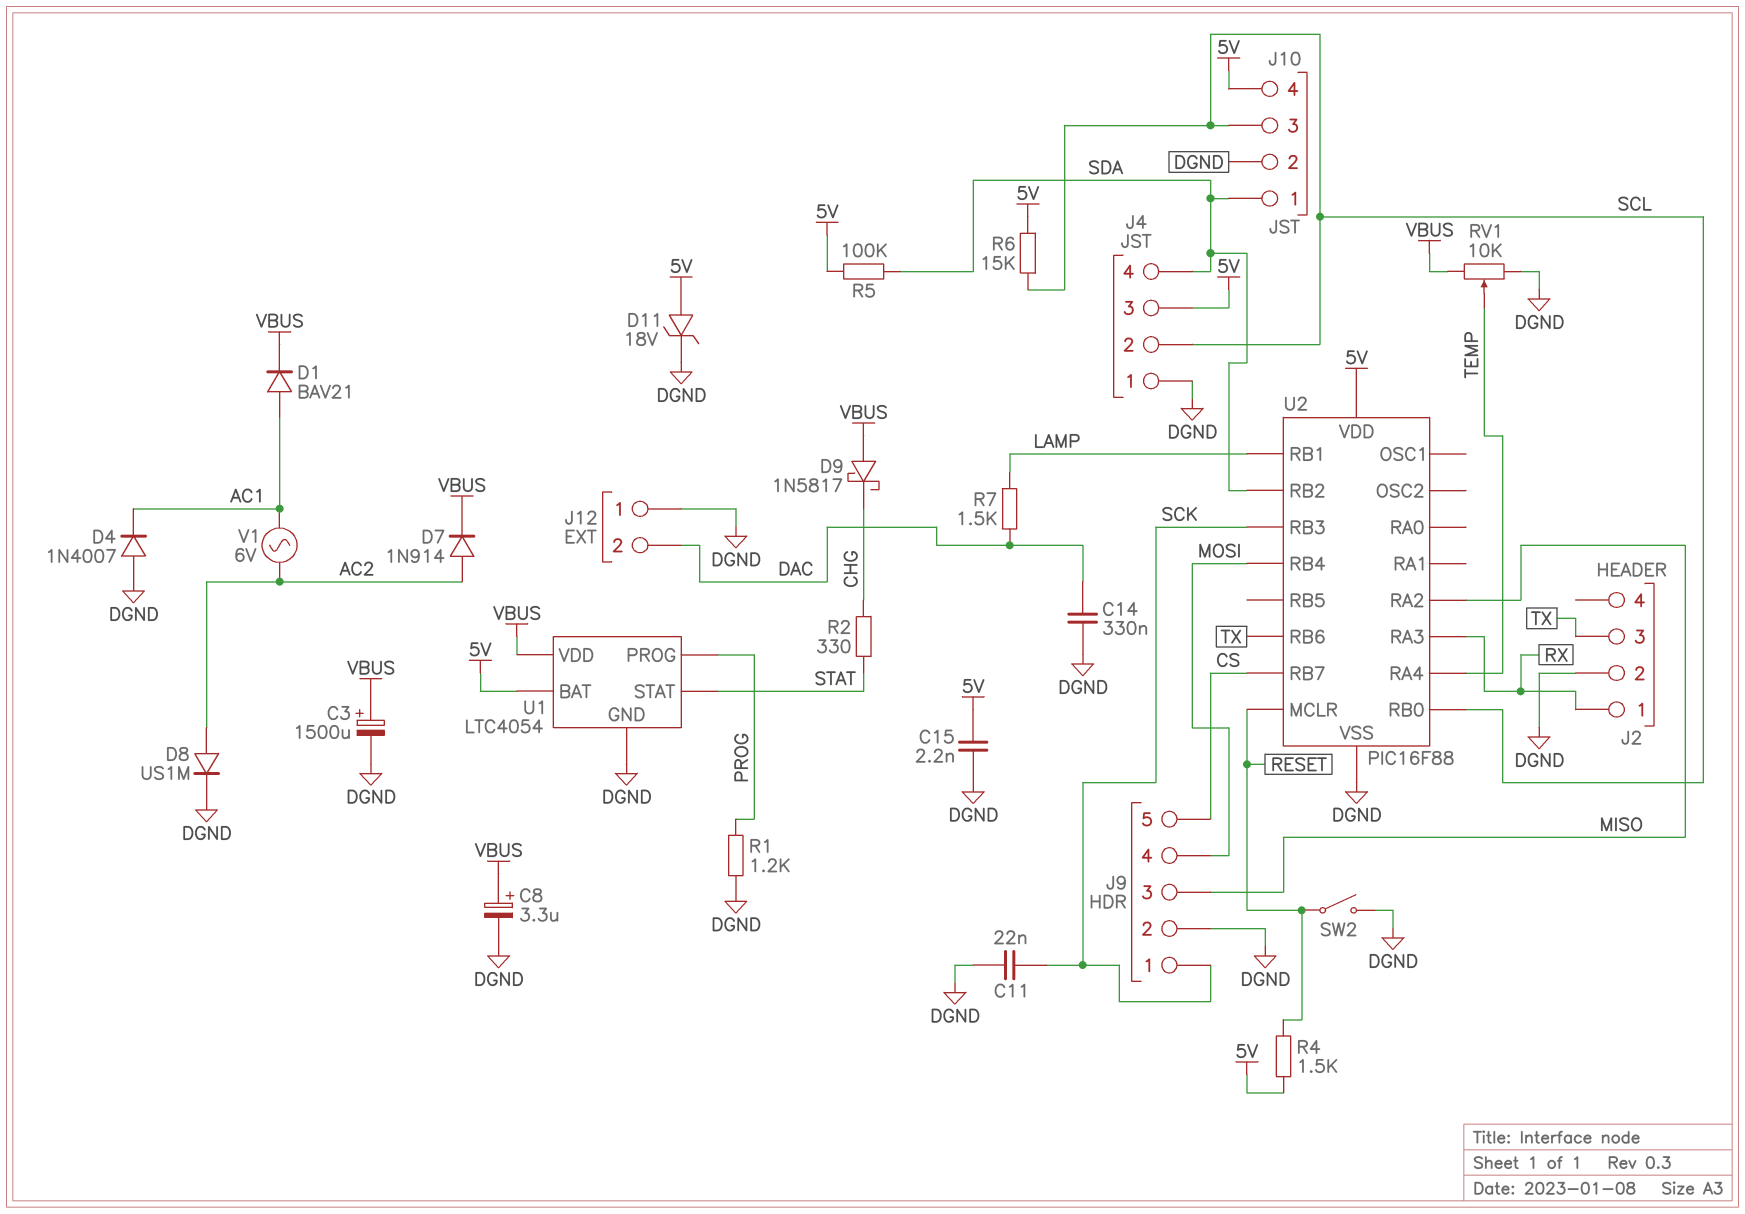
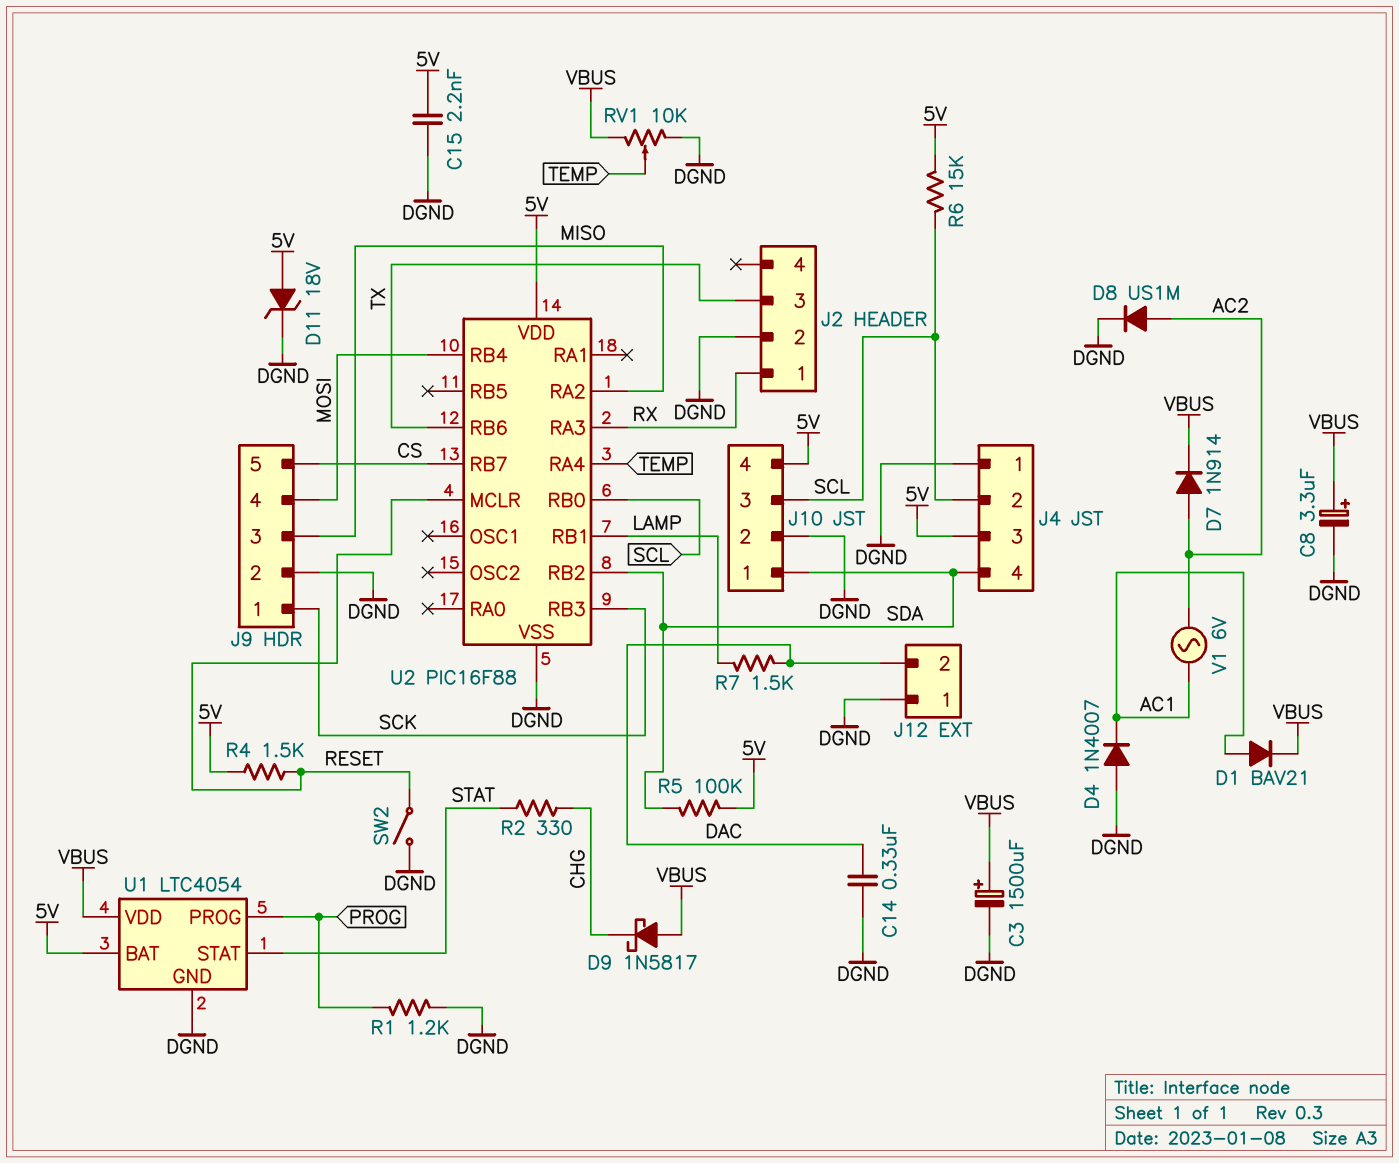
C11: 22nF (DGND, SCK) -> none

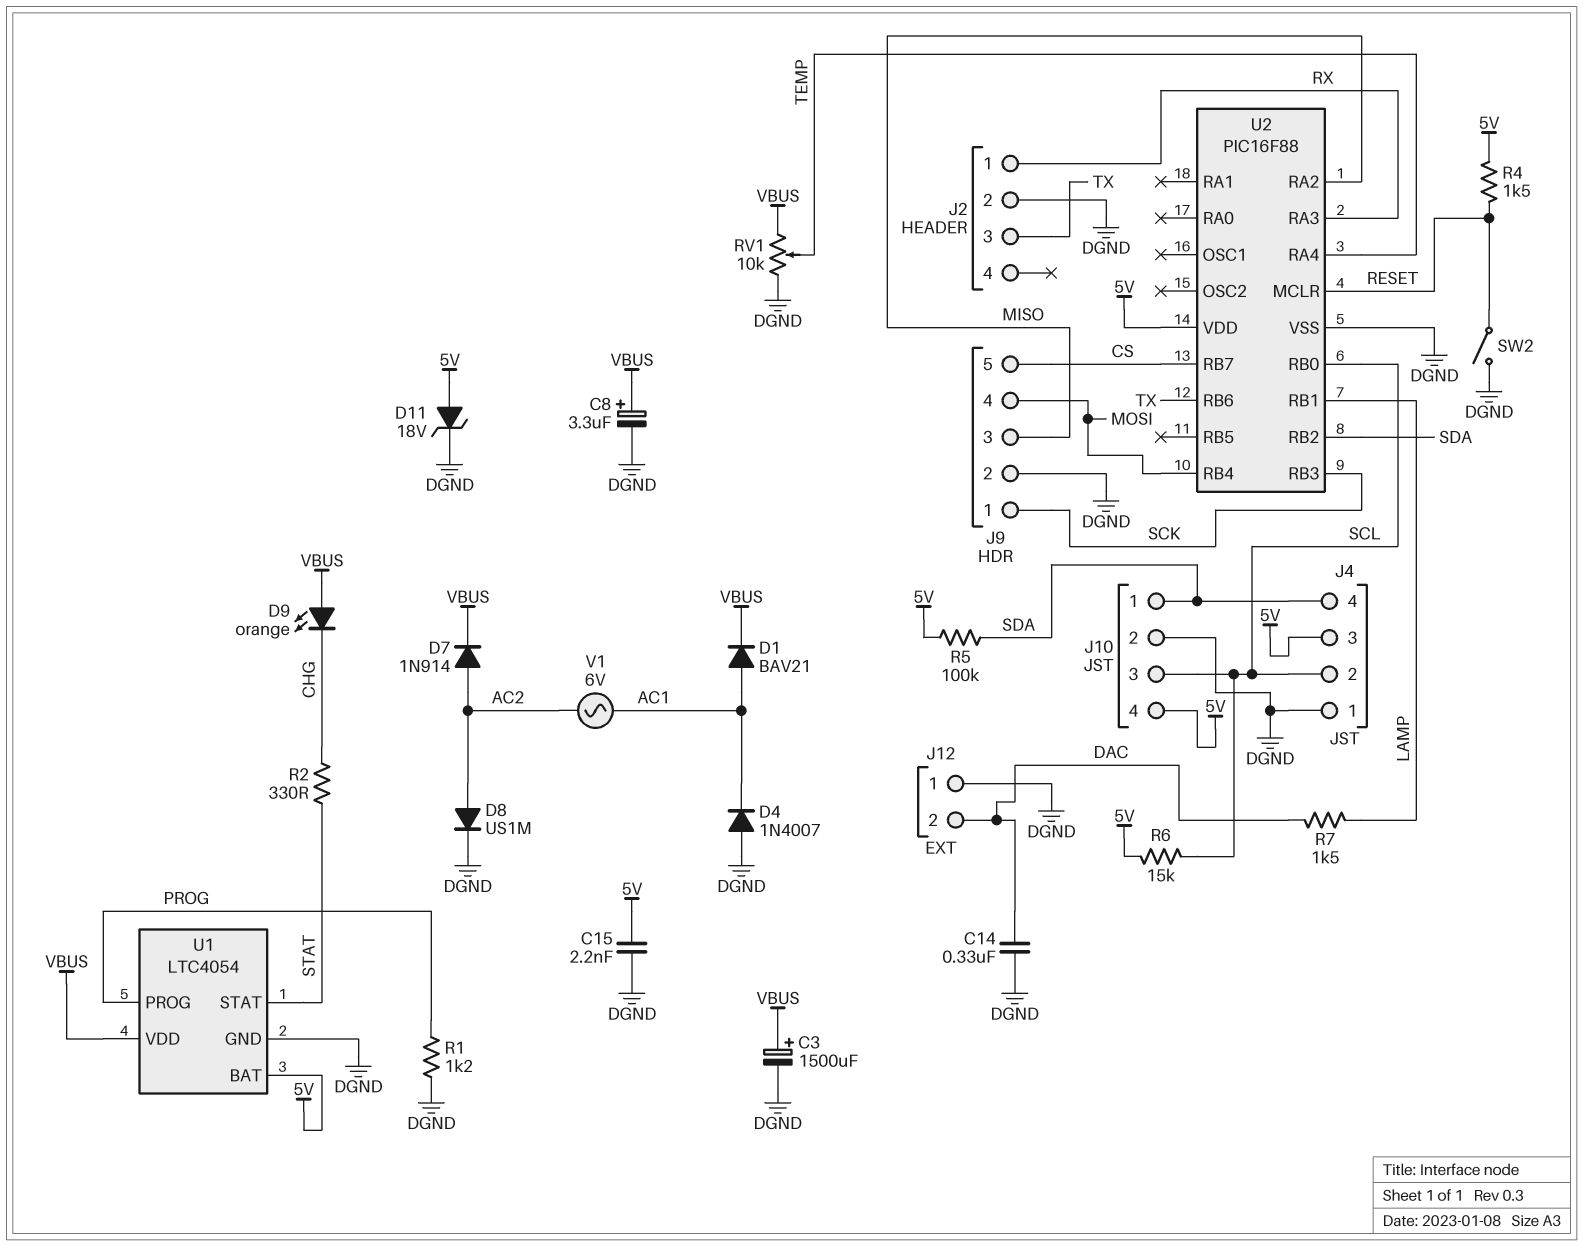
D9: schottky 1N5817 (A VBUS, K CHG) -> LED orange (A VBUS, K CHG)

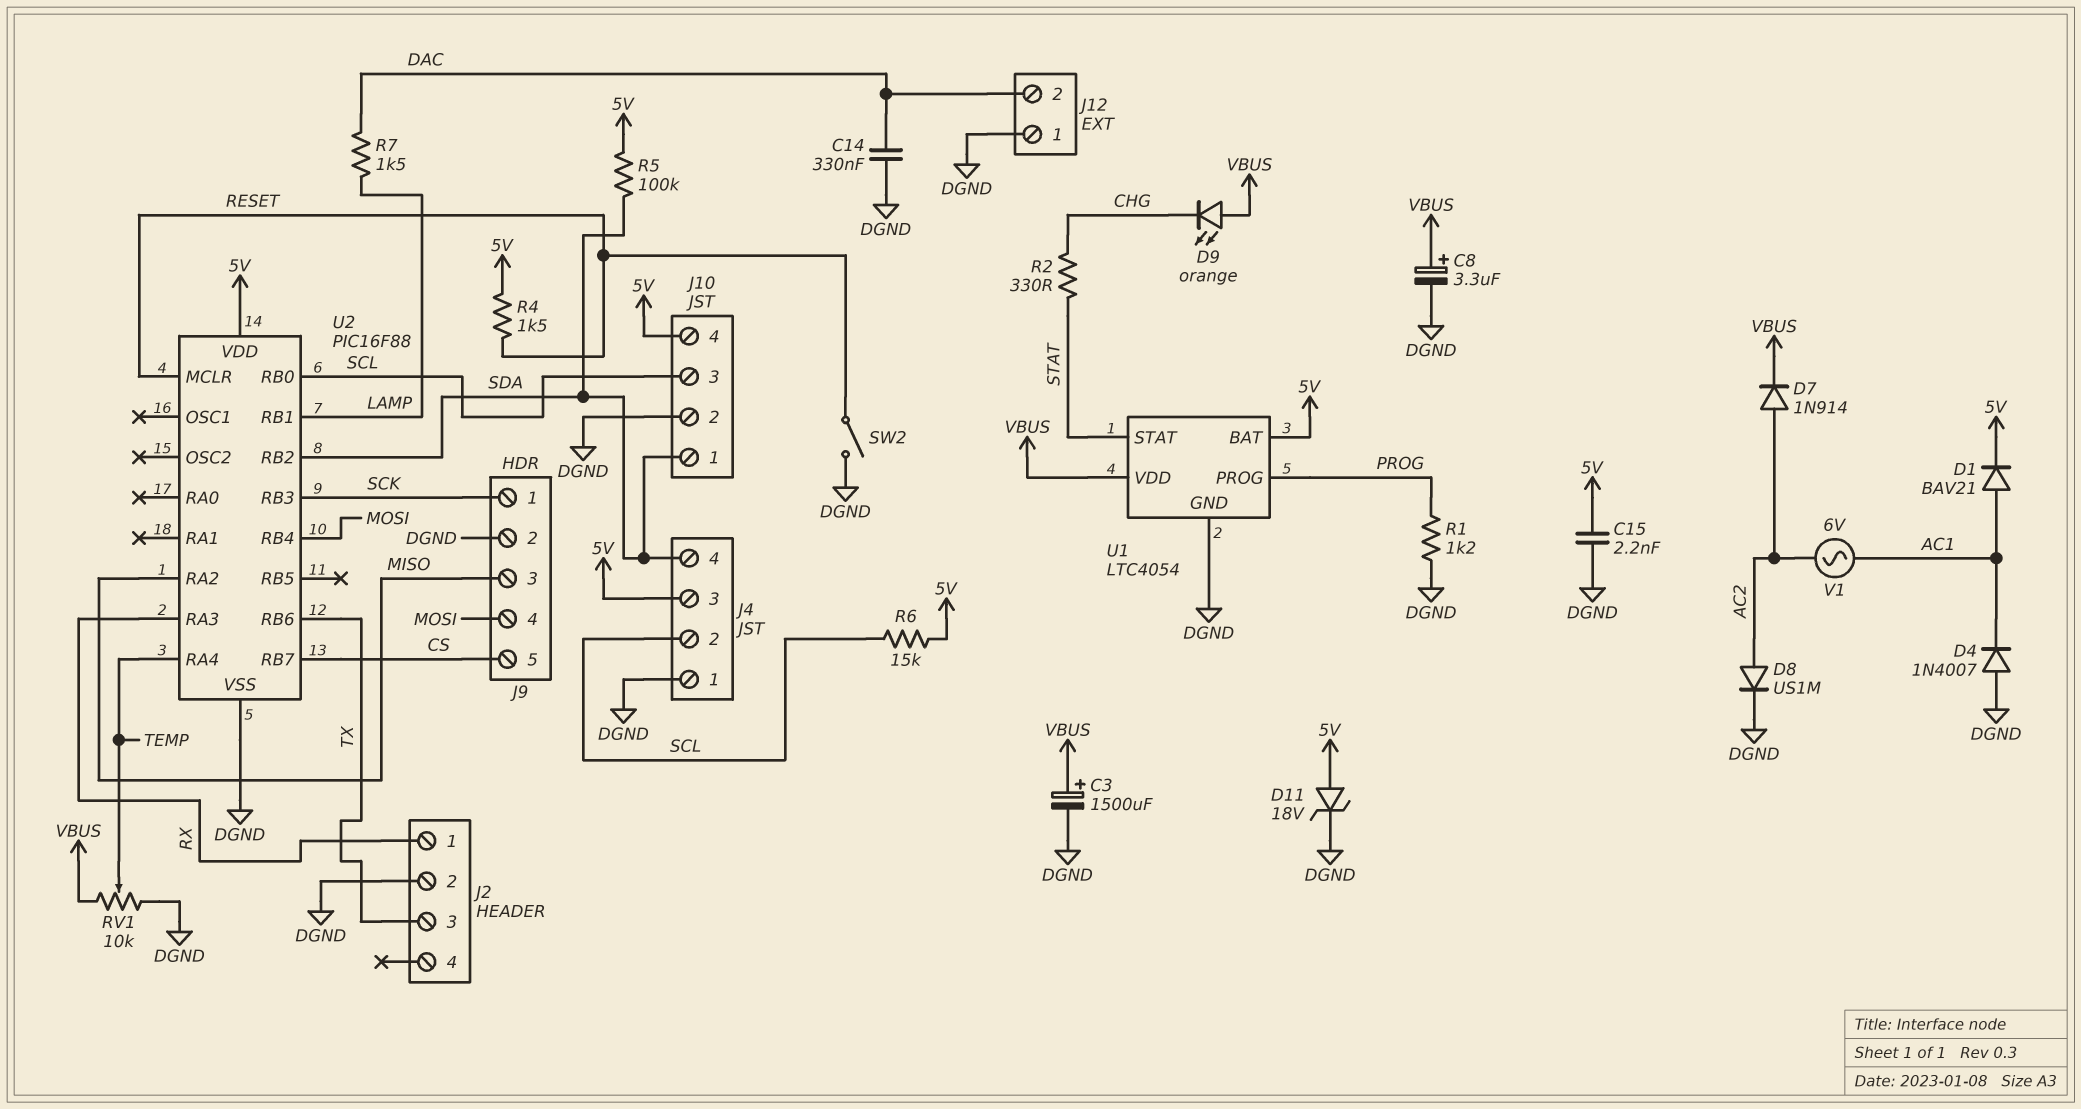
D1: diode BAV21 (A AC1, K VBUS) -> diode BAV21 (A AC1, K 5V)

